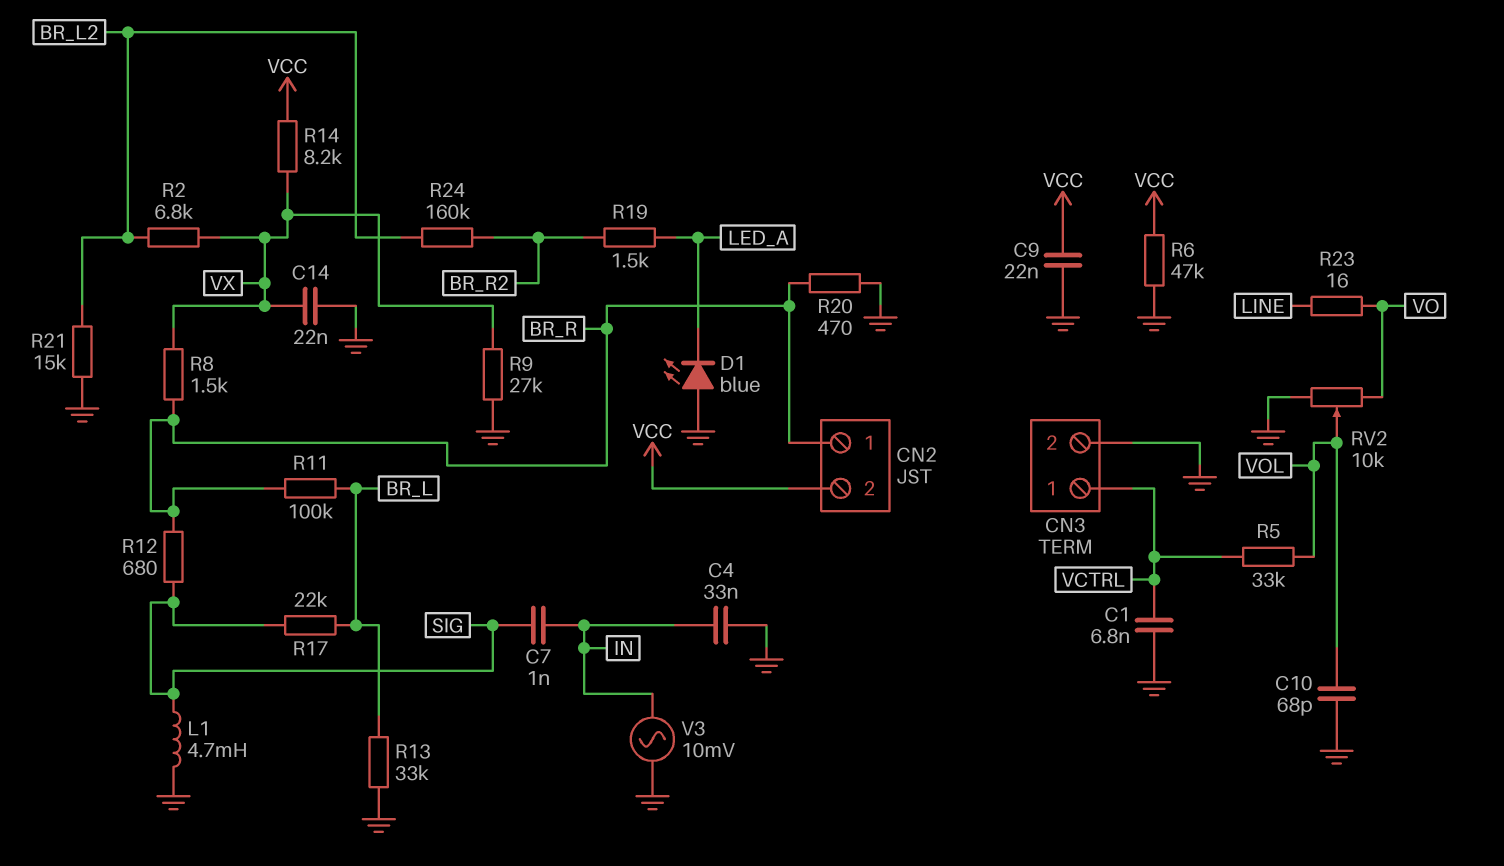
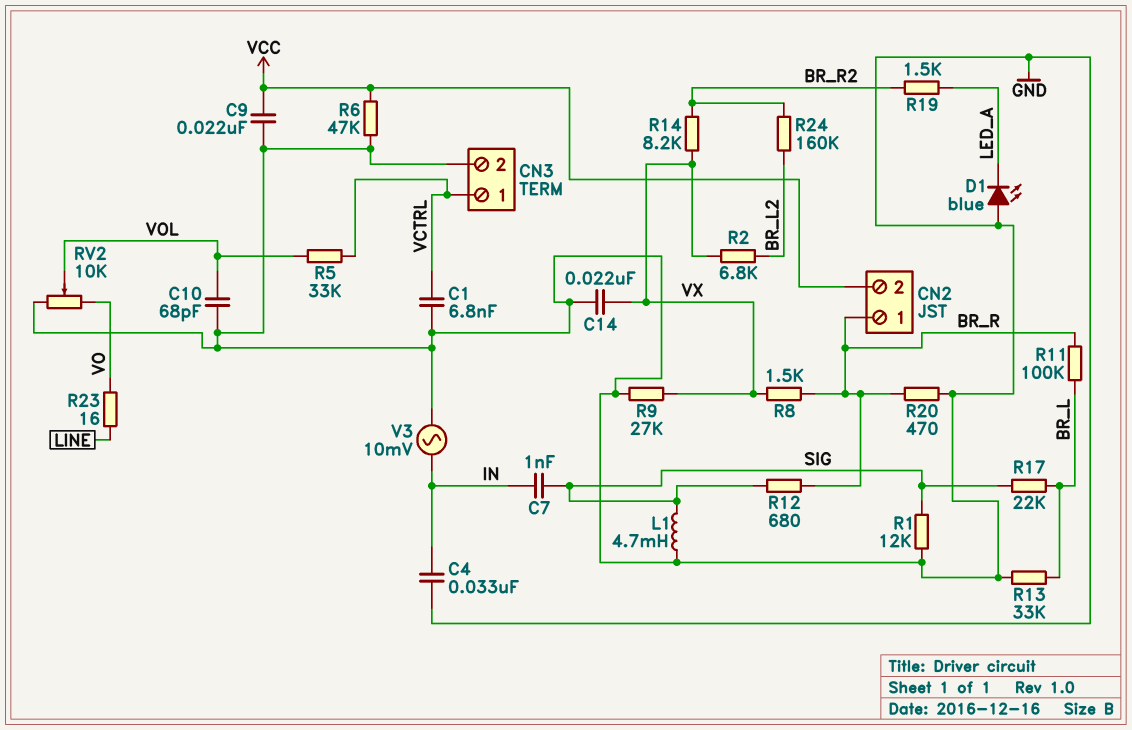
R1: none -> 12k (GND, SIG)
R14: 8.2k (VCC, VX) -> 8.2k (BR_R2, VX)
R21: 15k (BR_L2, GND) -> none

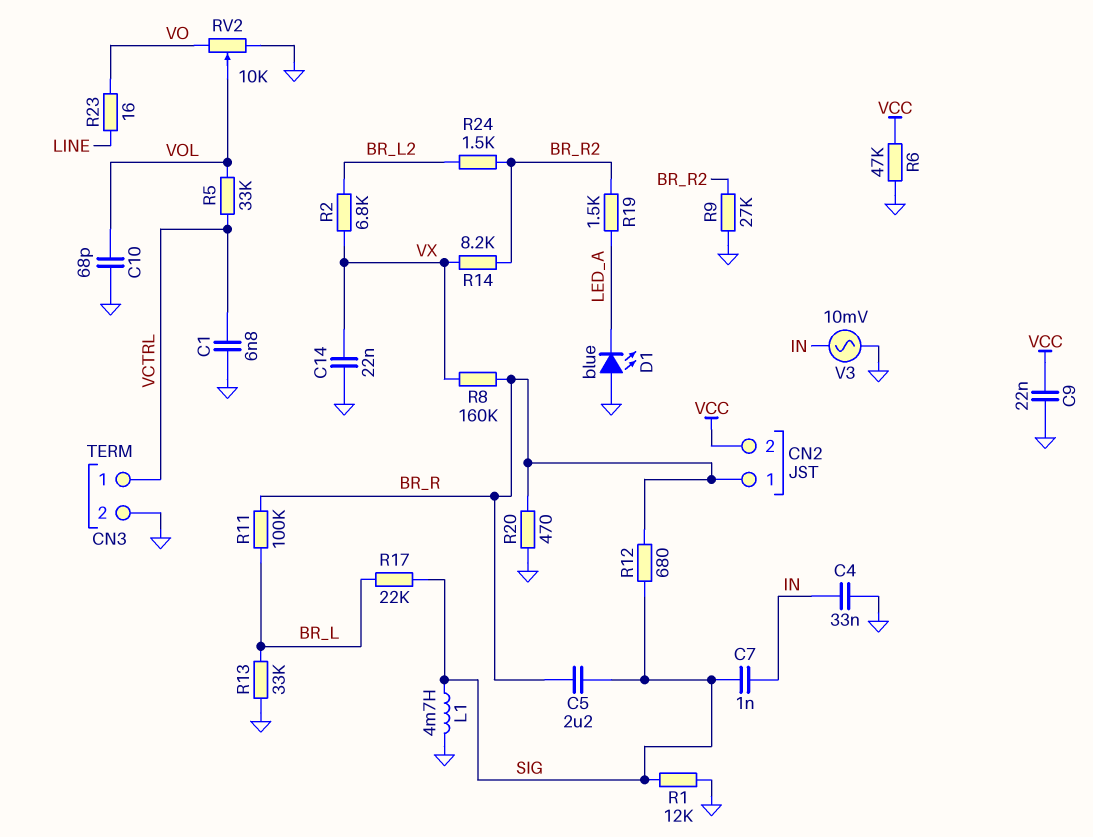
C5: none -> 2.2uF (BR_R, SIG)
R8: 1.5k (BR_R, VX) -> 160k (BR_R, VX)
R9: 27k (GND, VX) -> 27k (BR_R2, GND)
R24: 160k (BR_L2, BR_R2) -> 1.5k (BR_L2, BR_R2)

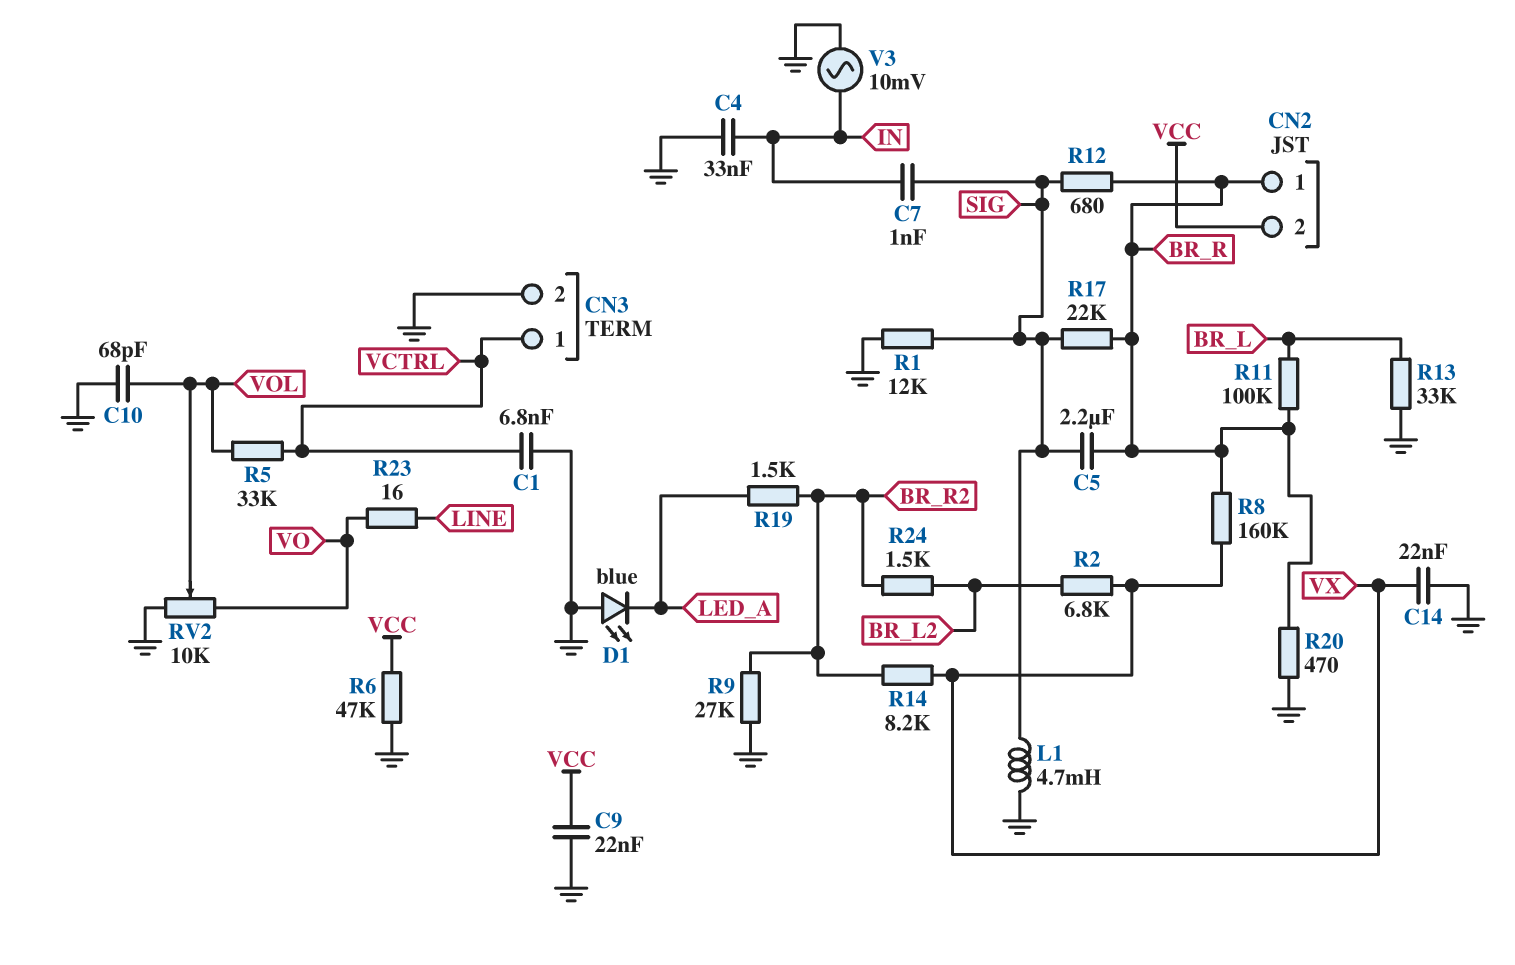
R17: 22k (BR_L, SIG) -> 22k (BR_R, SIG)

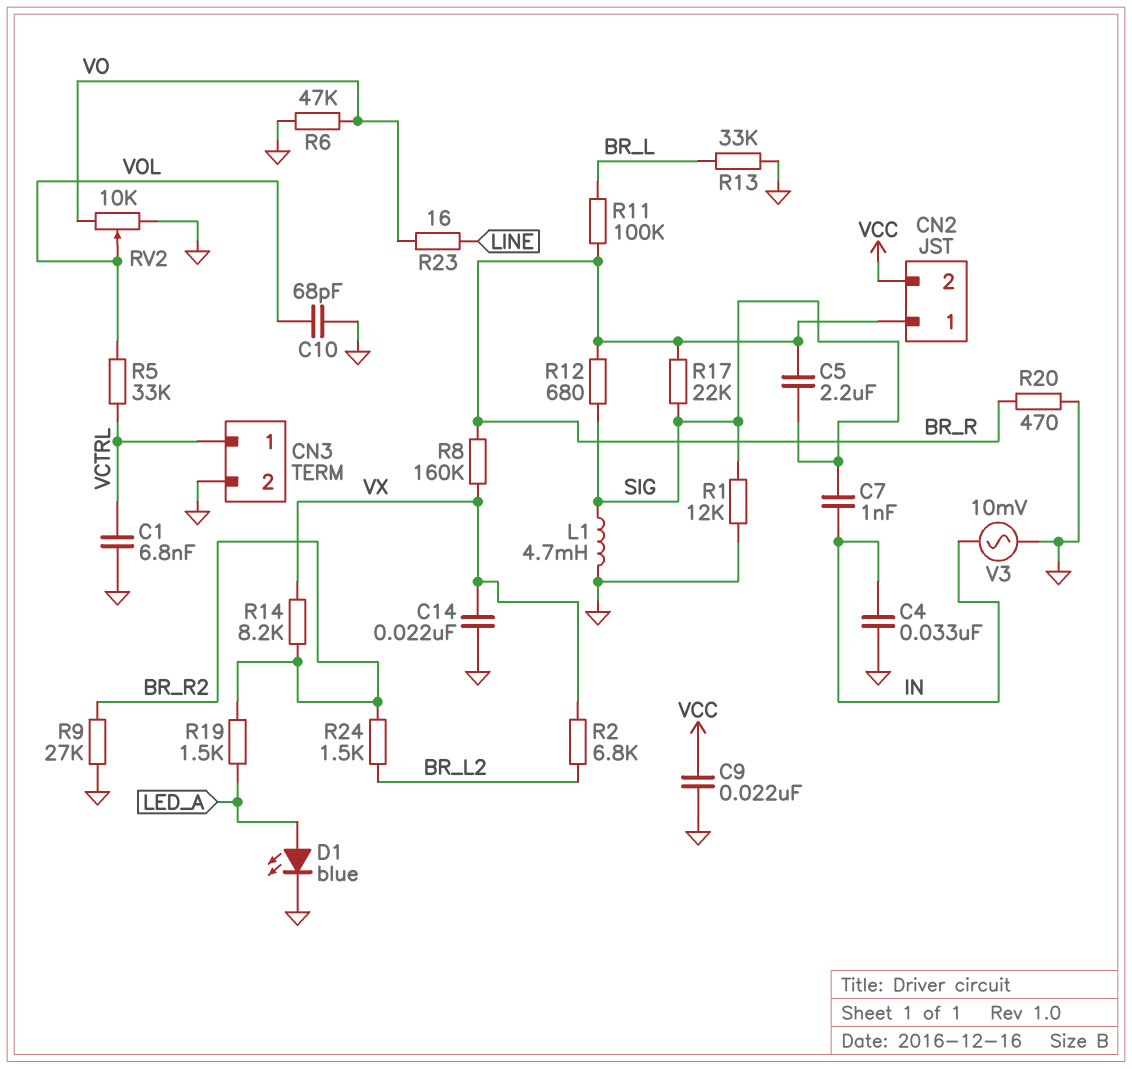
D1: LED blue (A GND, K LED_A) -> LED blue (A LED_A, K GND)
R6: 47k (GND, VCC) -> 47k (GND, VO)

